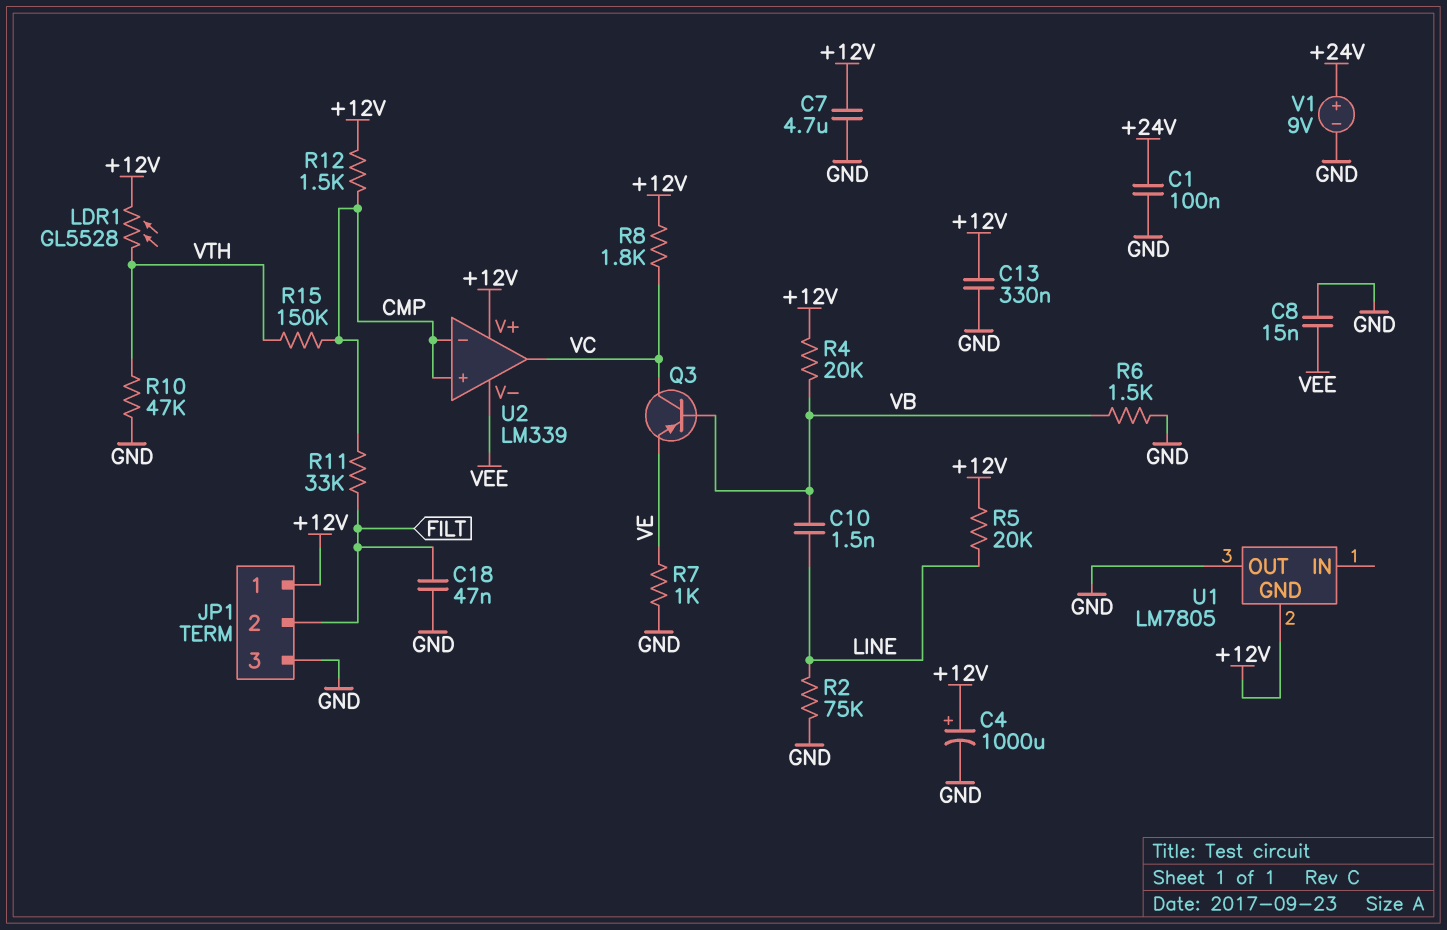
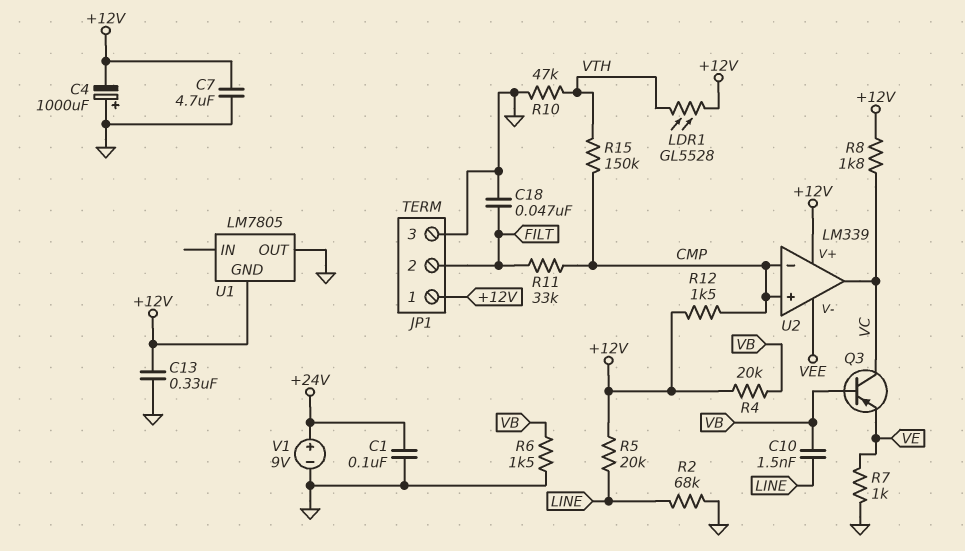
C4: 1000uF (plus +12V, minus GND) -> 1000uF (plus GND, minus +12V)
C8: 15nF (GND, VEE) -> none
R2: 75k (GND, LINE) -> 68k (GND, LINE)

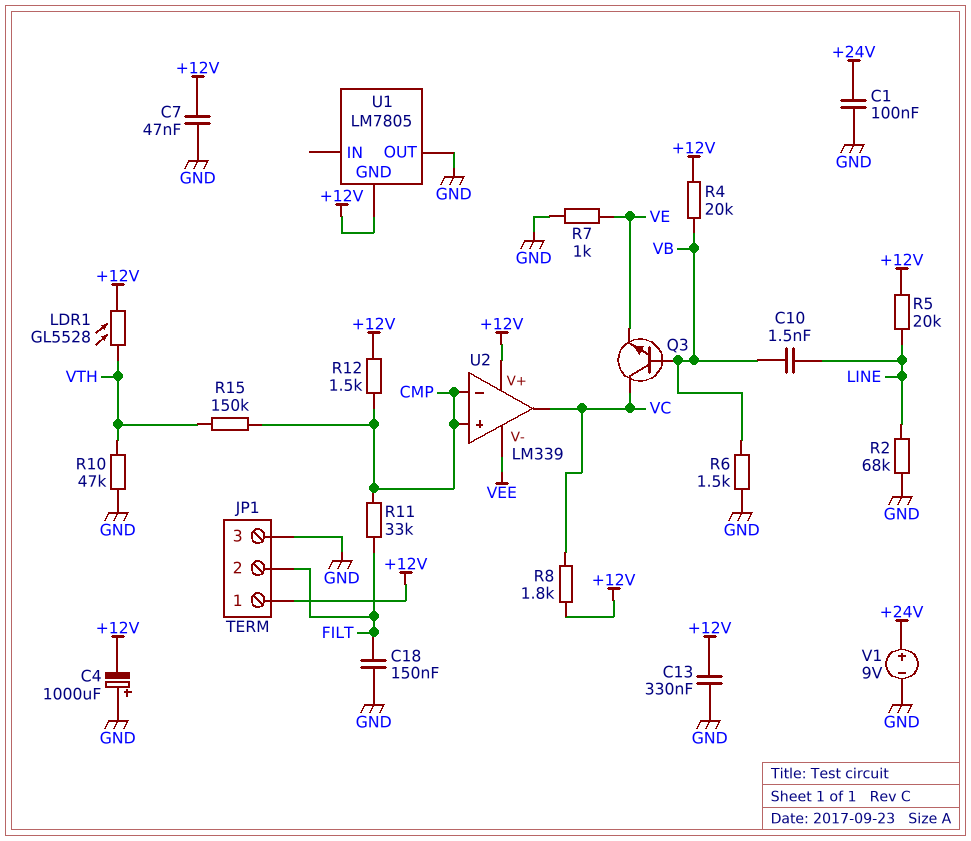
C7: 4.7uF (+12V, GND) -> 47nF (+12V, GND)
C18: 47nF (FILT, GND) -> 150nF (FILT, GND)
Q3: PNP (B VB, C VC, E VE) -> NPN (B VB, C VC, E VE)

